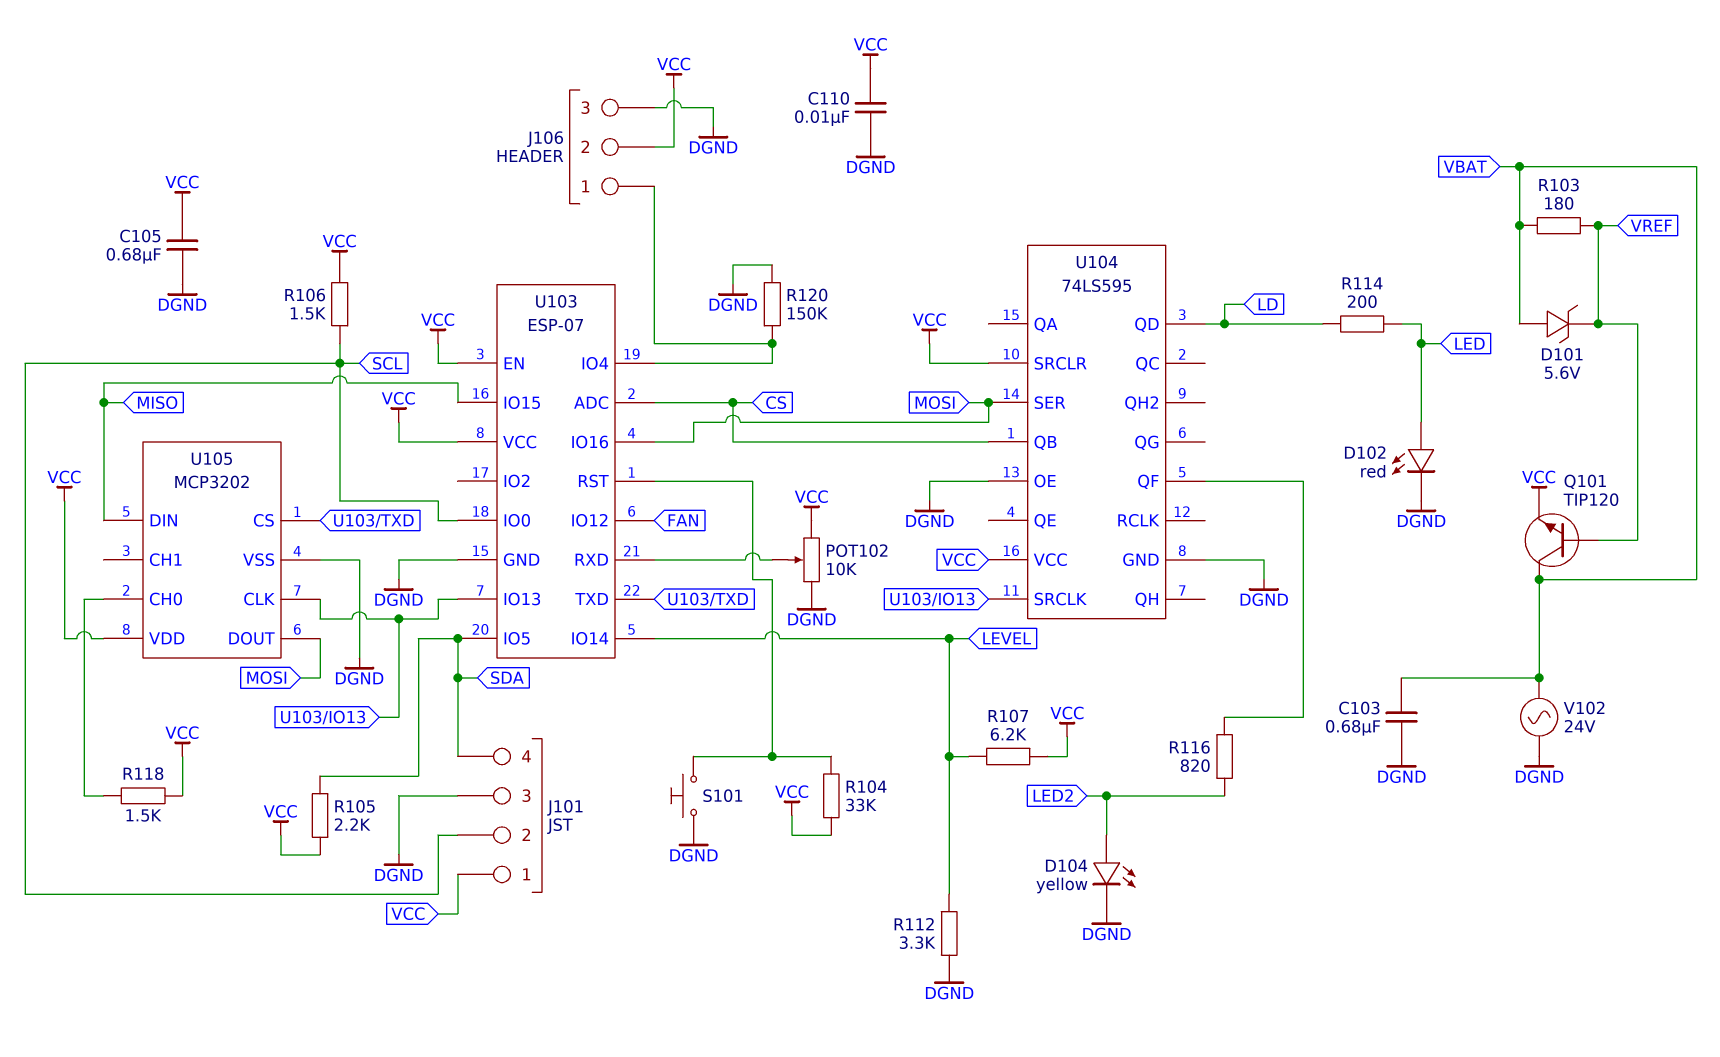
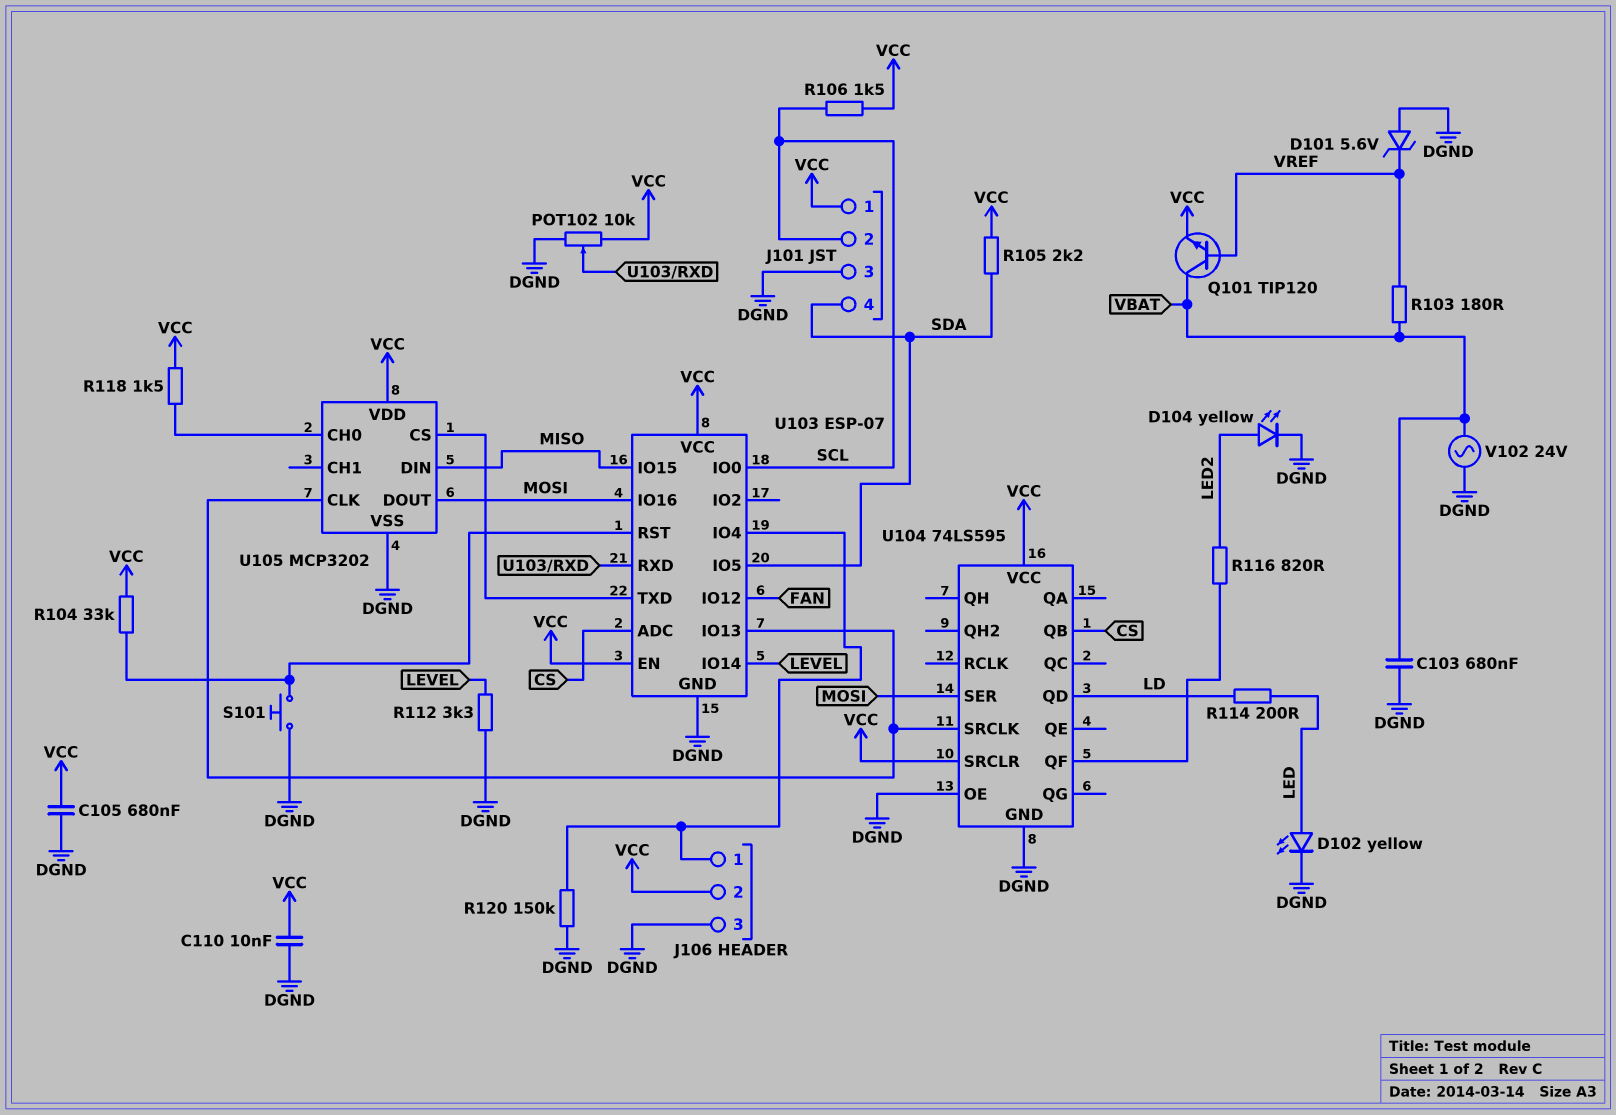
D101: zener 5.6V (A VBAT, K VREF) -> zener 5.6V (A DGND, K VREF)
D102: LED red (A LED, K DGND) -> LED yellow (A LED, K DGND)
R107: 6.2k (LEVEL, VCC) -> none

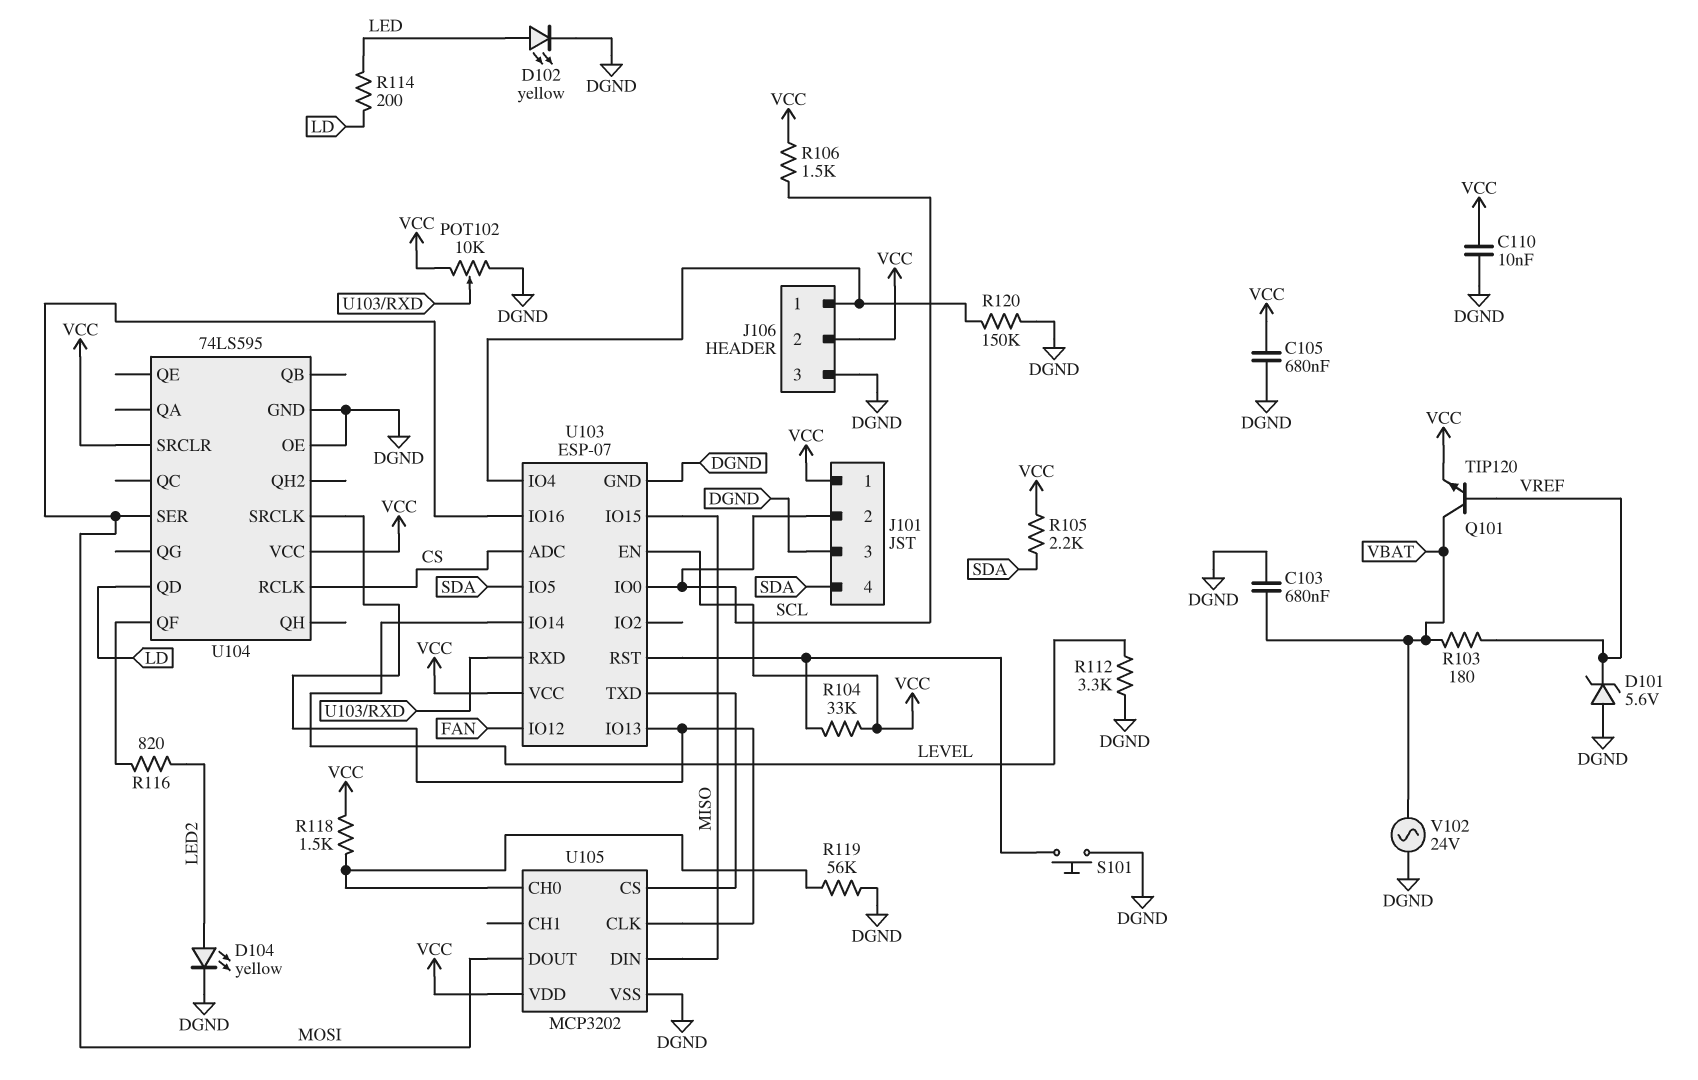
R119: none -> 56k (DGND, U105/CH0)
U104 pin QB: CS -> none
U104 pin RCLK: none -> CS

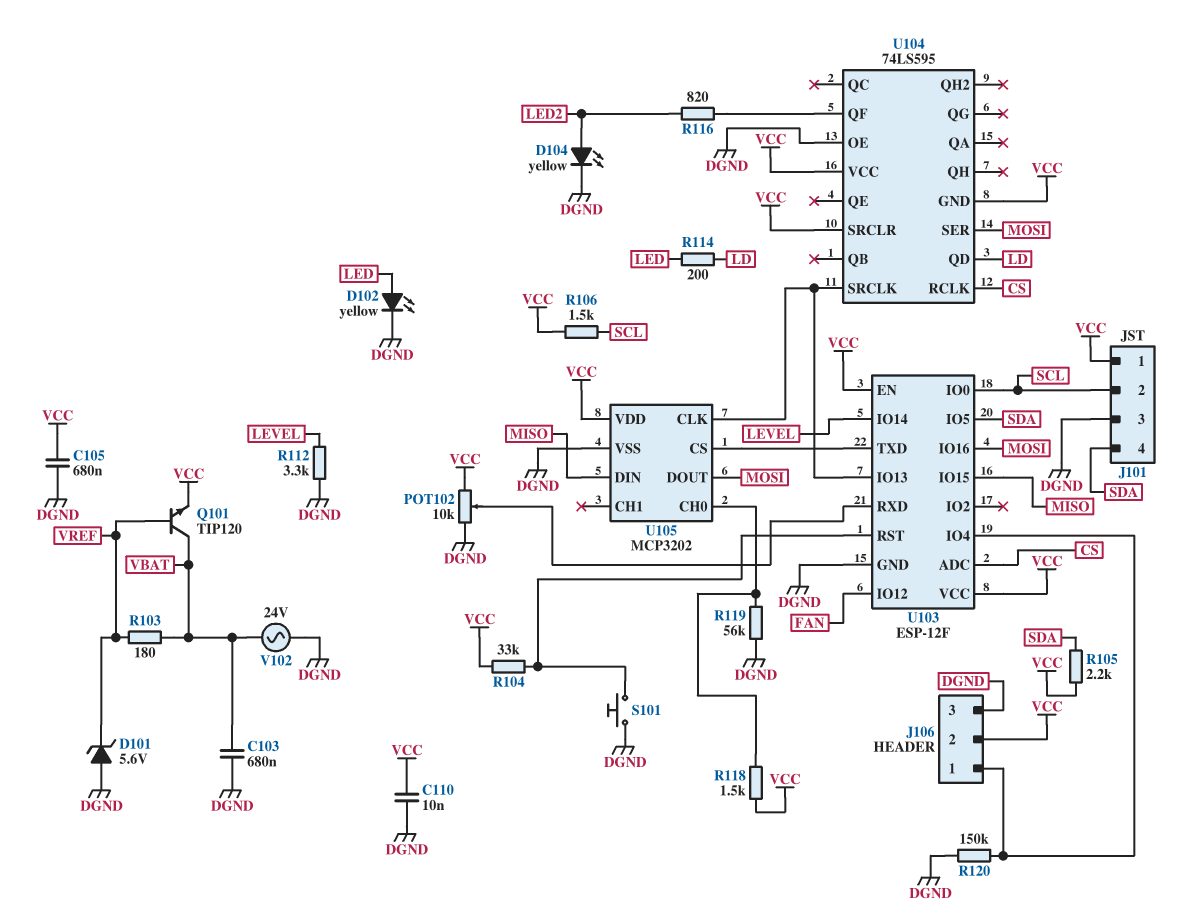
U103: ESP-07 -> ESP-12F
U104 pin GND: DGND -> VCC

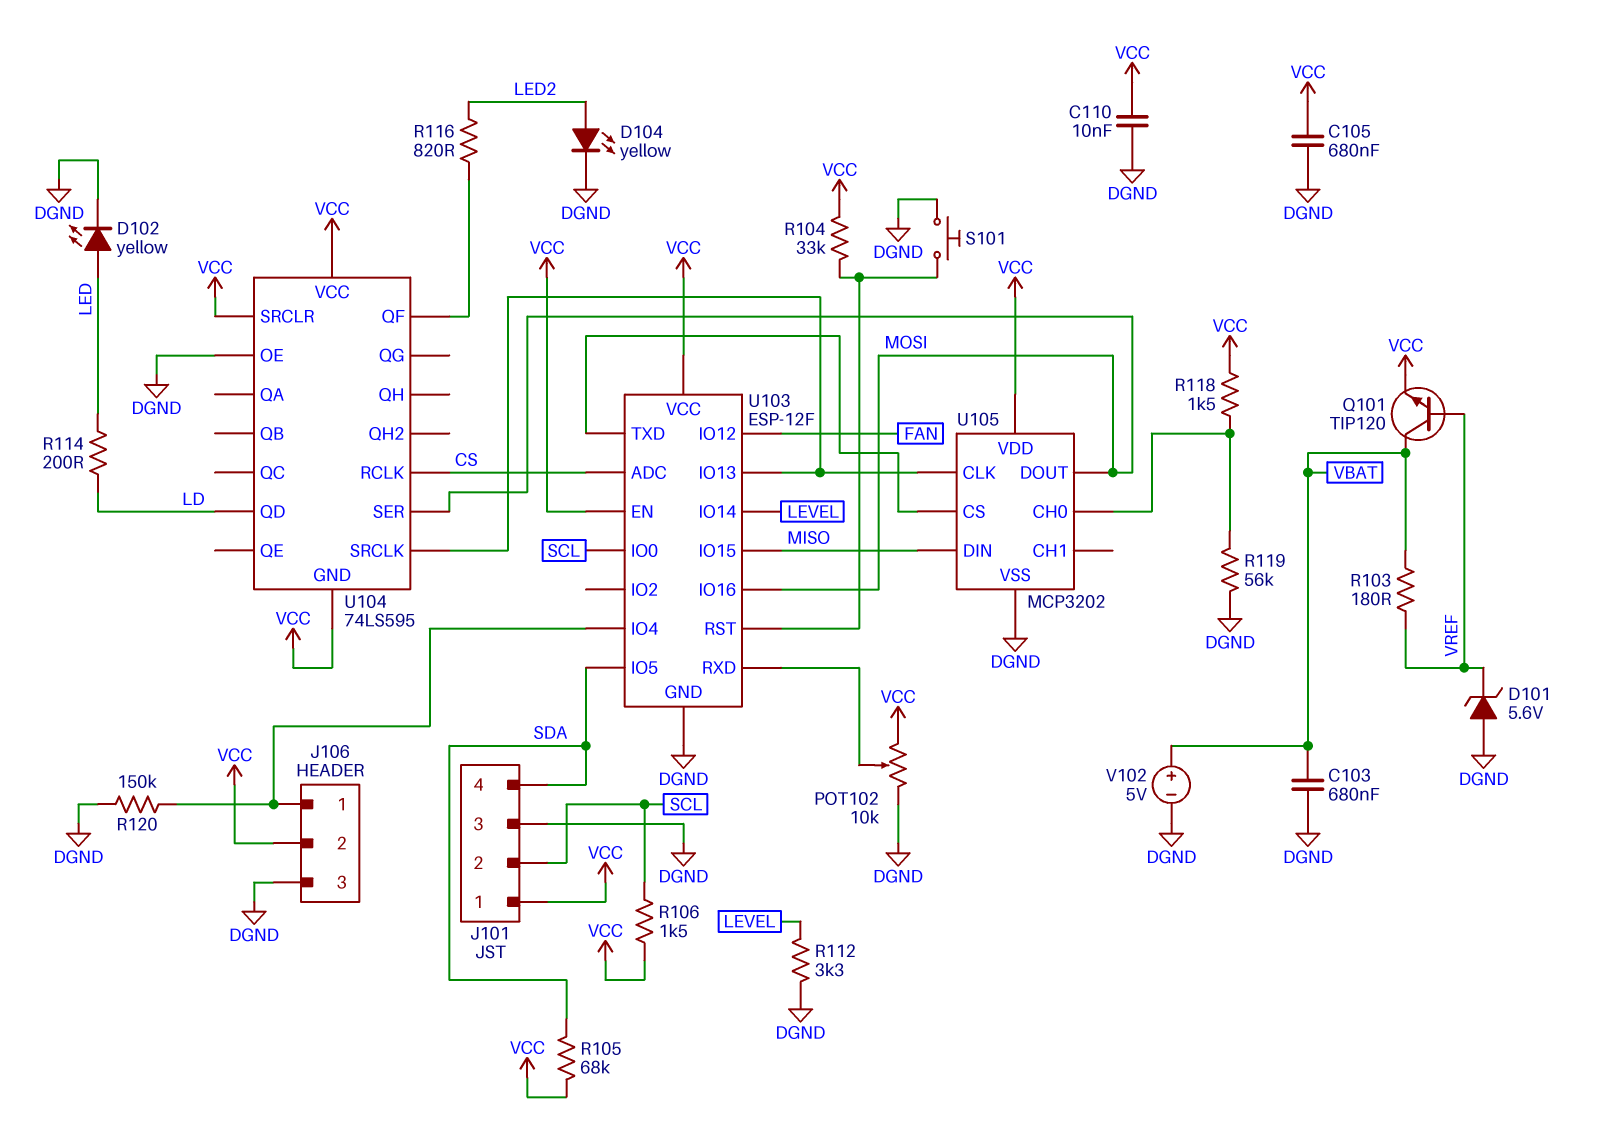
R105: 2.2k (SDA, VCC) -> 68k (SDA, VCC)
V102: AC 24V (DGND, VBAT) -> 5V (plus VBAT, minus DGND)

